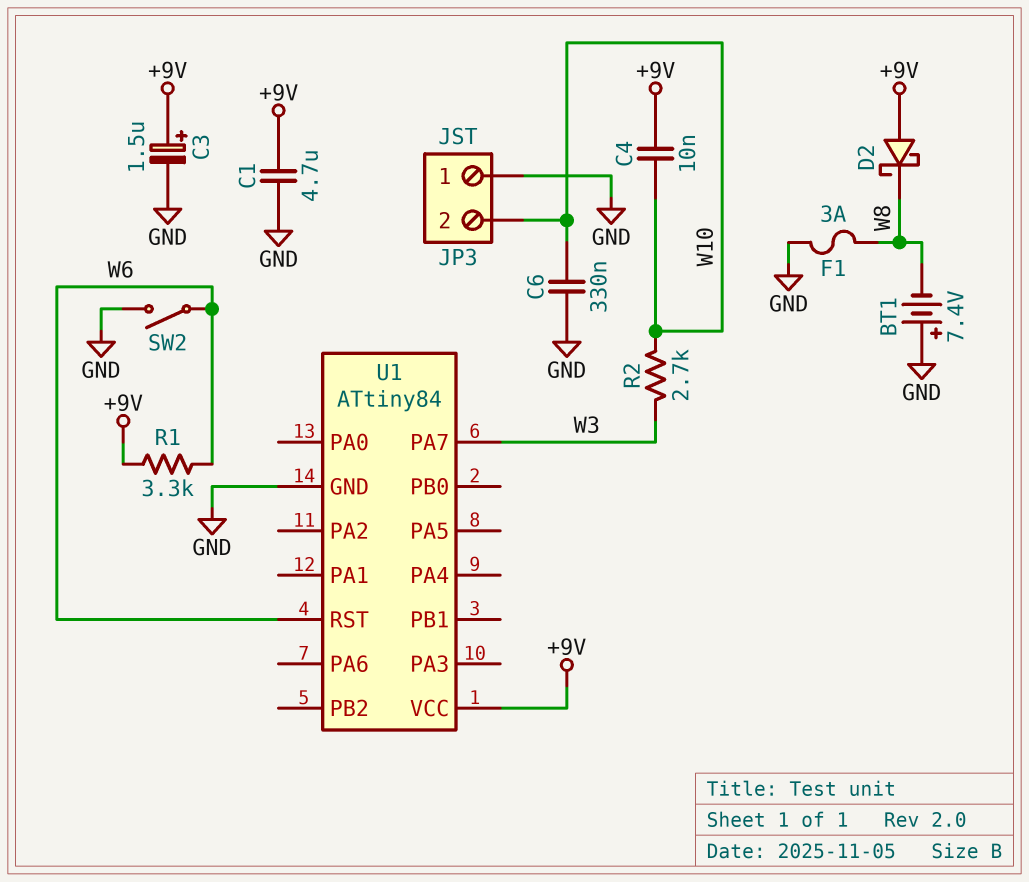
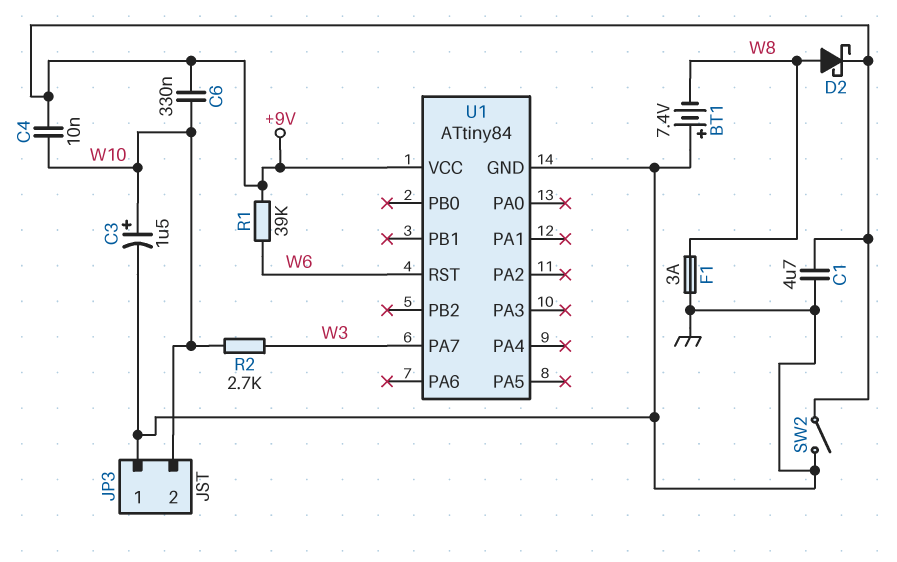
C3: 1.5uF (plus +9V, minus GND) -> 1.5uF (plus W10, minus GND)
C6: 330nF (GND, W10) -> 330nF (+9V, W10)
D2: schottky (A +9V, K W8) -> schottky (A W8, K +9V)
R1: 3.3k (+9V, W6) -> 39k (+9V, W6)
SW2: switch (GND, W6) -> switch (+9V, GND)

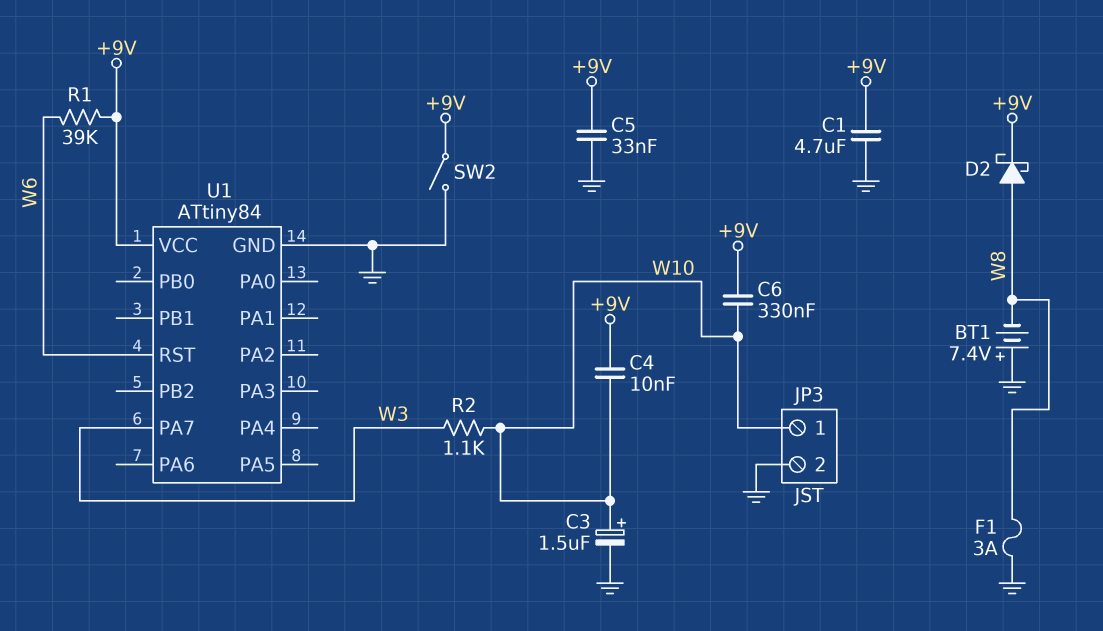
C5: none -> 33nF (+9V, GND)
JP3 pin 1: GND -> W10
JP3 pin 2: W10 -> GND
R2: 2.7k (W3, W10) -> 1.1k (W3, W10)

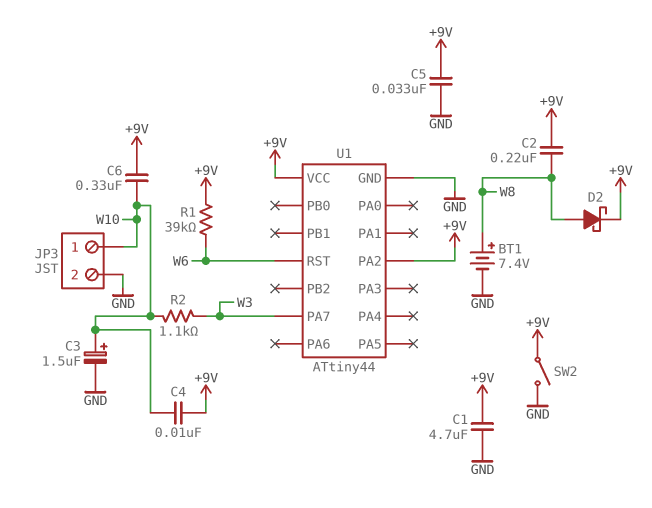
BT1: 7.4V (plus GND, minus W8) -> 7.4V (plus W8, minus GND)
C2: none -> 220nF (+9V, W8)
F1: 3A (GND, W8) -> none
U1: ATtiny84 -> ATtiny44
U1 pin PA2: none -> +9V

